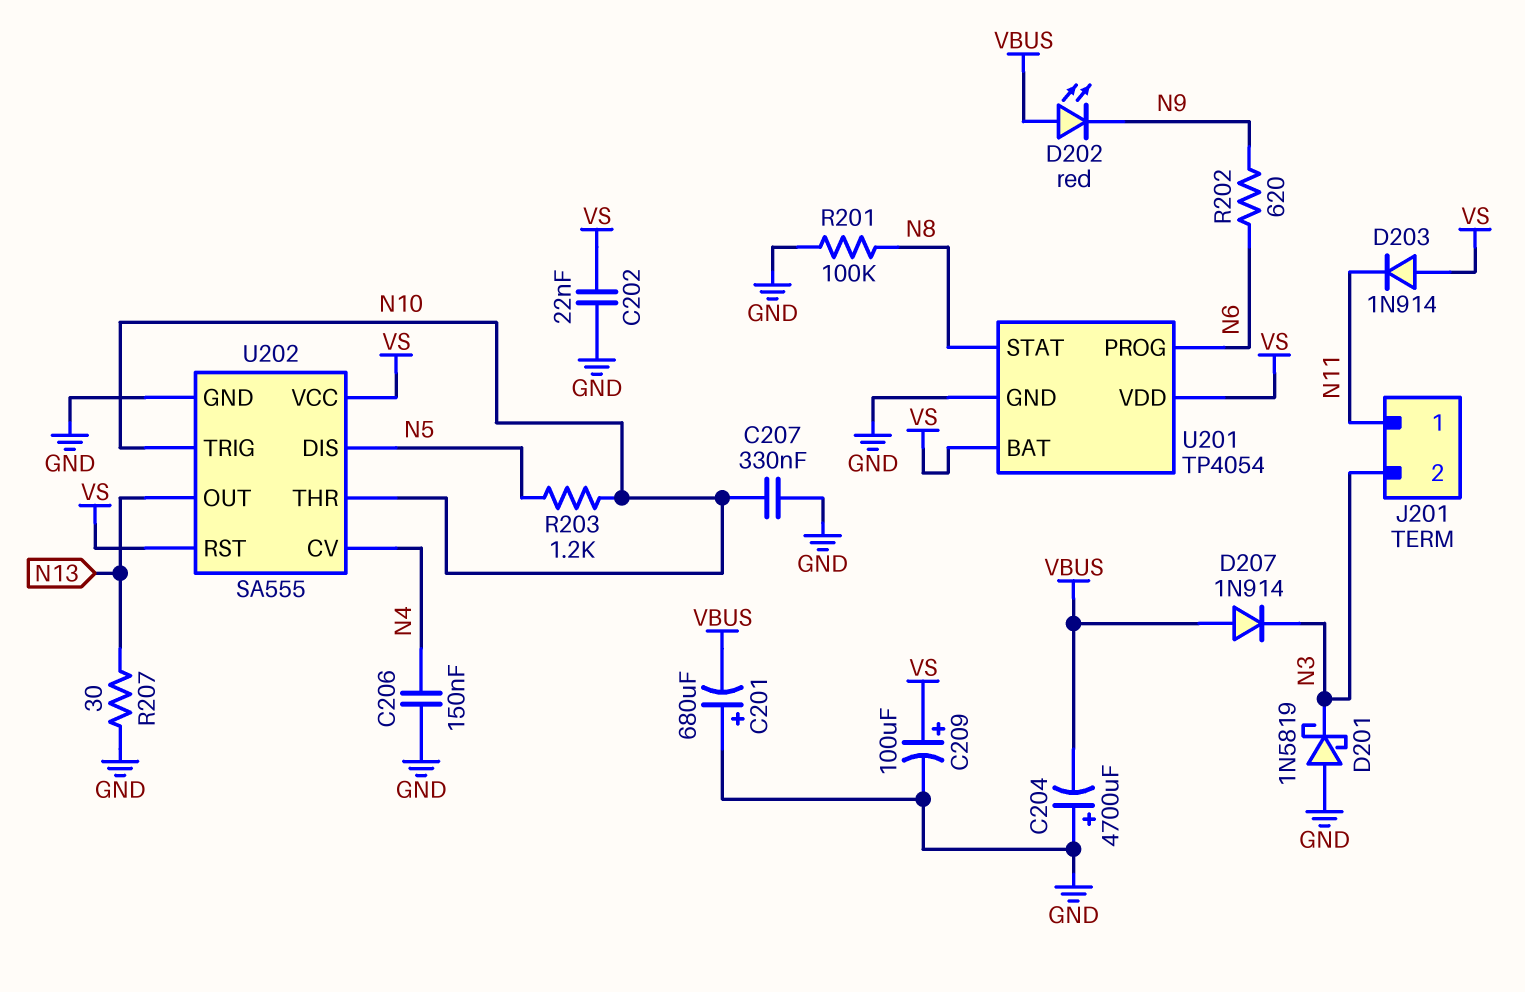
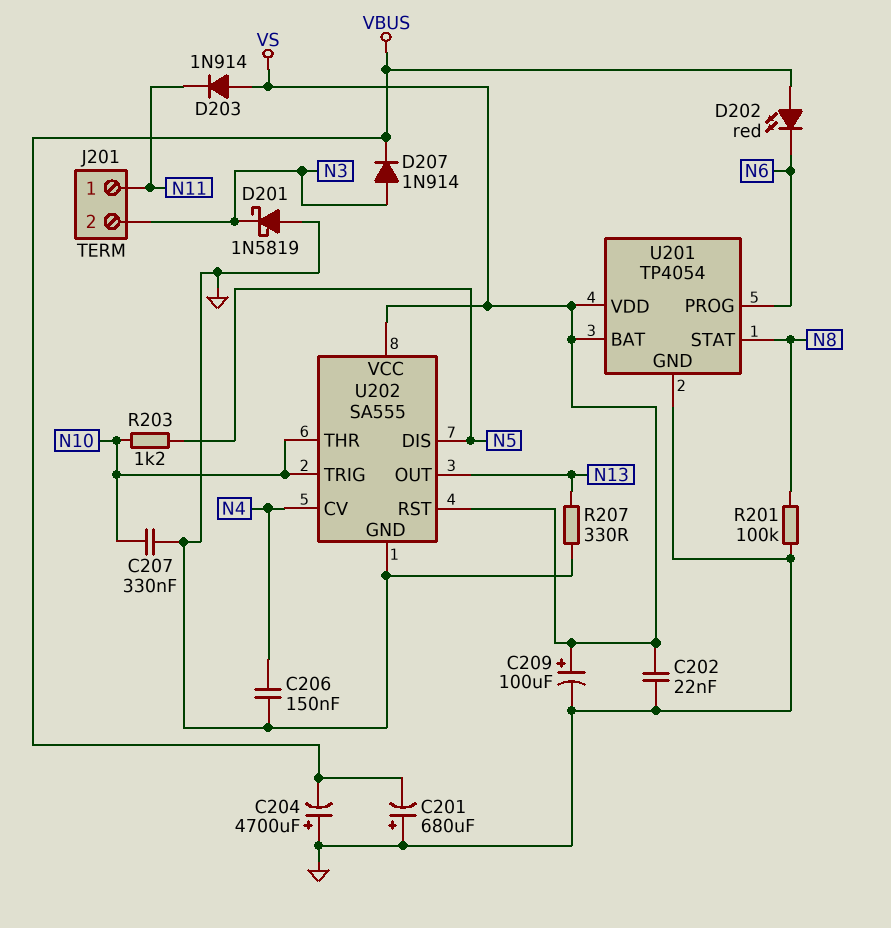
D202: LED red (A VBUS, K N9) -> LED red (A VBUS, K N6)
D207: diode 1N914 (A VBUS, K N3) -> diode 1N914 (A N3, K VBUS)
R202: 620 (N6, N9) -> none
R207: 30 (GND, N13) -> 330 (GND, N13)

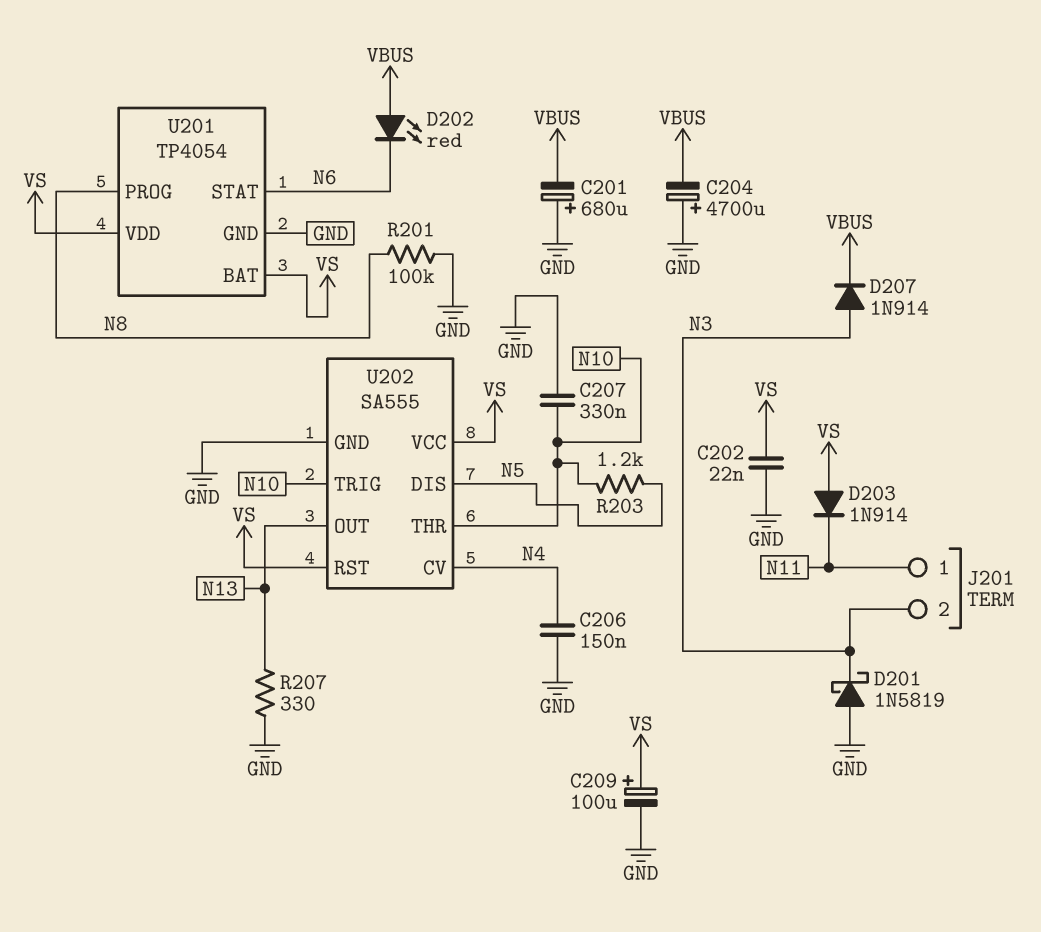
U201 pin PROG: N6 -> N8
U201 pin STAT: N8 -> N6

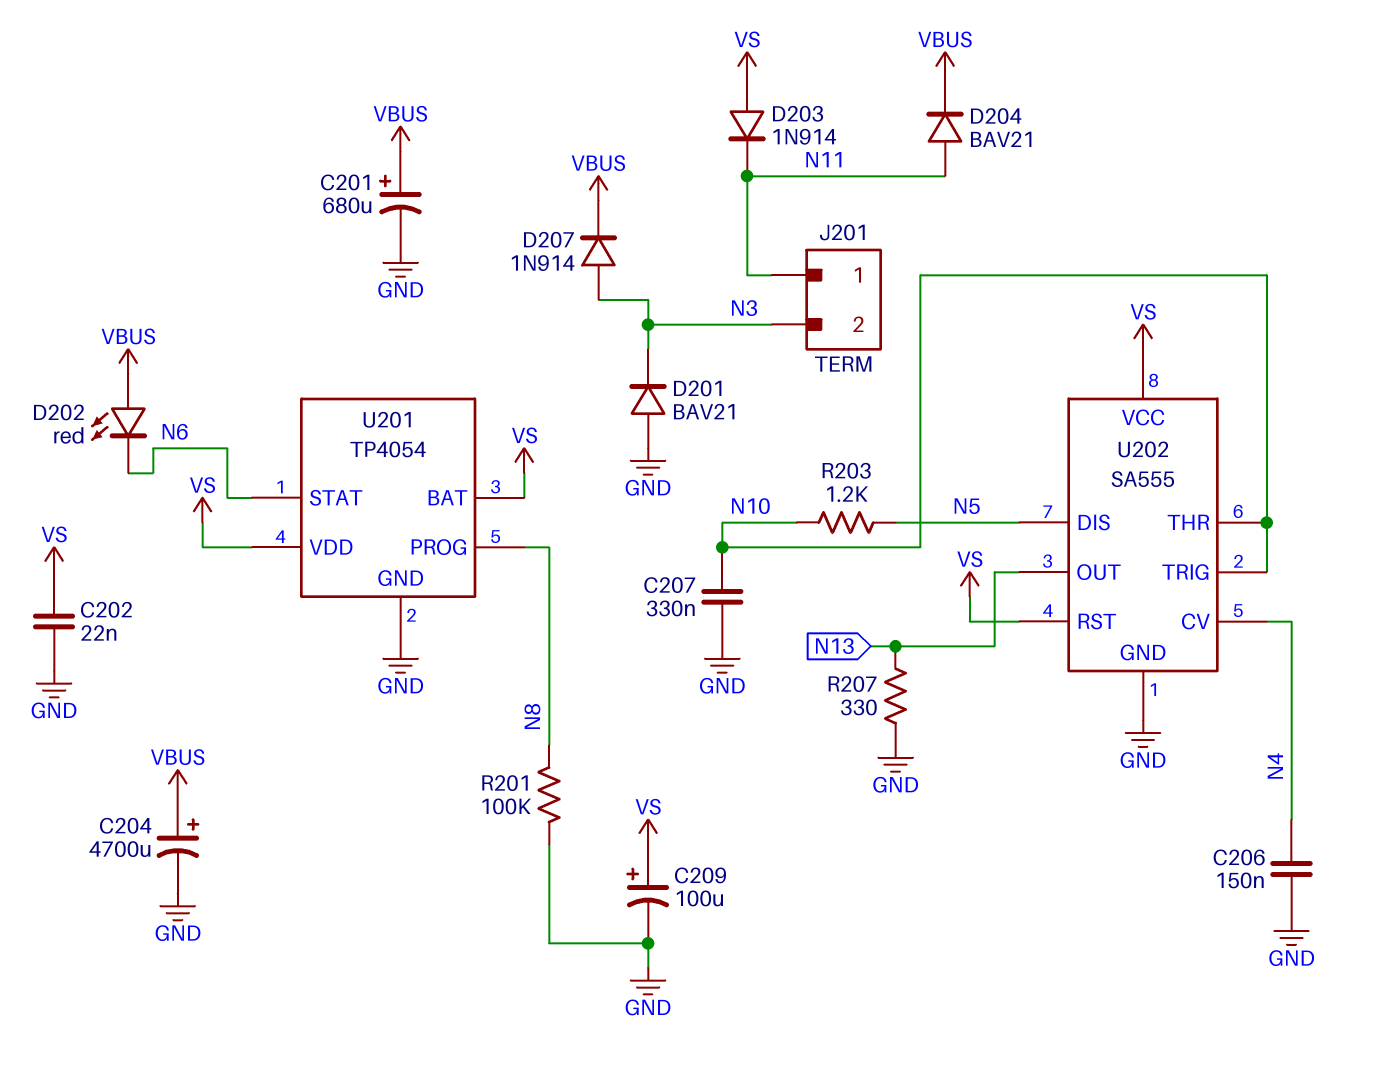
C201: 680uF (plus GND, minus VBUS) -> 680uF (plus VBUS, minus GND)
C204: 4700uF (plus GND, minus VBUS) -> 4700uF (plus VBUS, minus GND)
D201: schottky 1N5819 (A GND, K N3) -> diode BAV21 (A GND, K N3)
D204: none -> diode BAV21 (A N11, K VBUS)

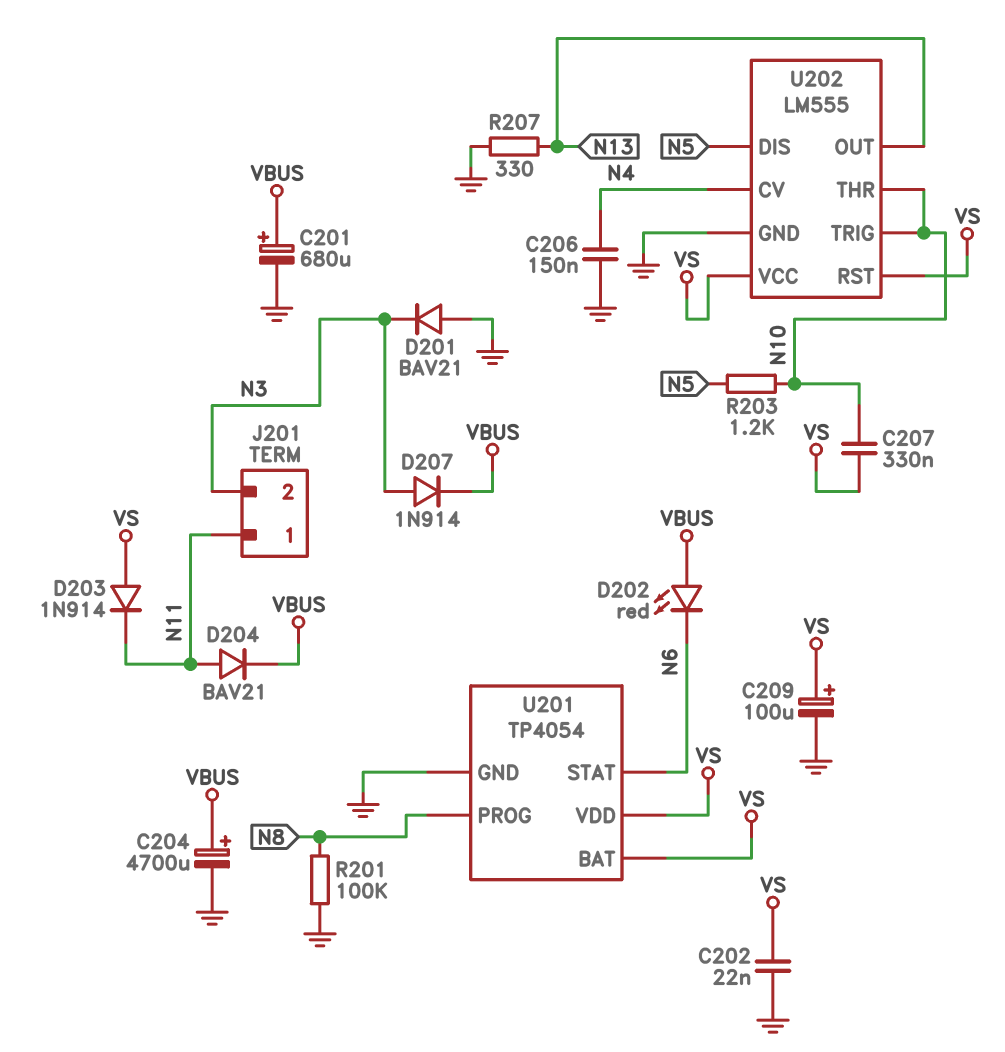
C207: 330nF (GND, N10) -> 330nF (N10, VS)
U202: SA555 -> LM555

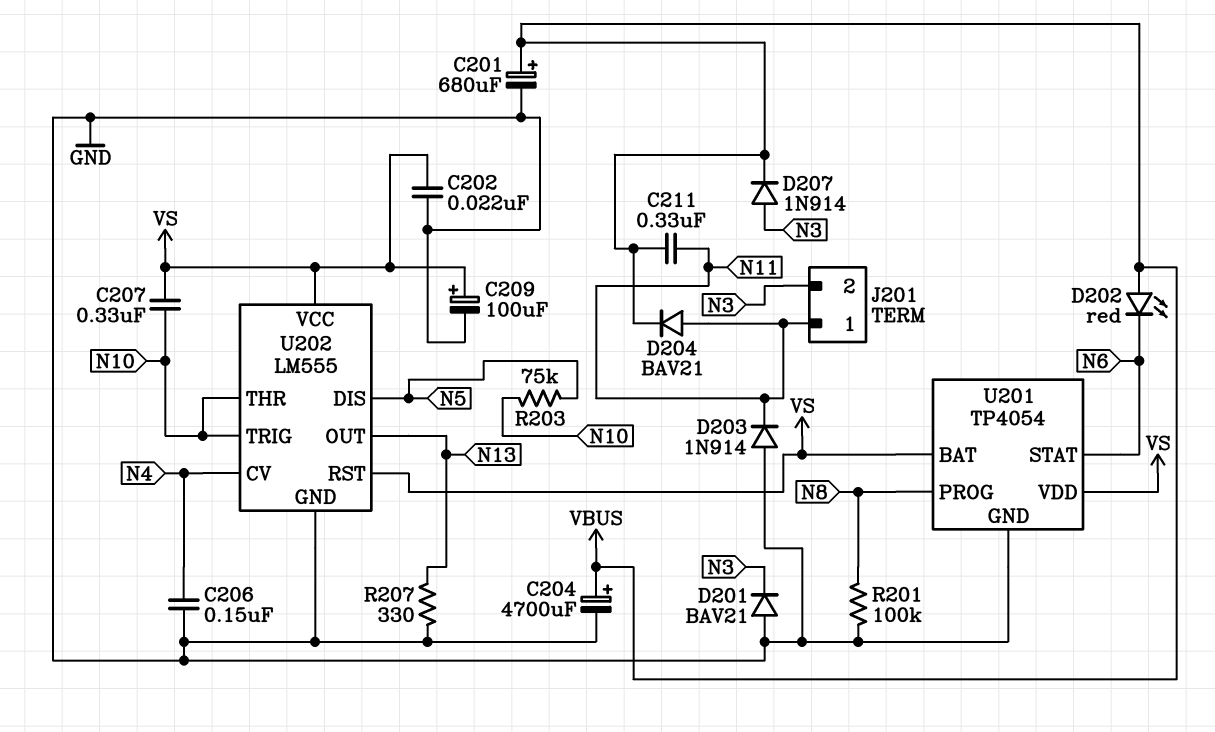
C211: none -> 330nF (N11, VBUS)
D203: diode 1N914 (A VS, K N11) -> diode 1N914 (A GND, K N11)
R203: 1.2k (N5, N10) -> 75k (N5, N10)

